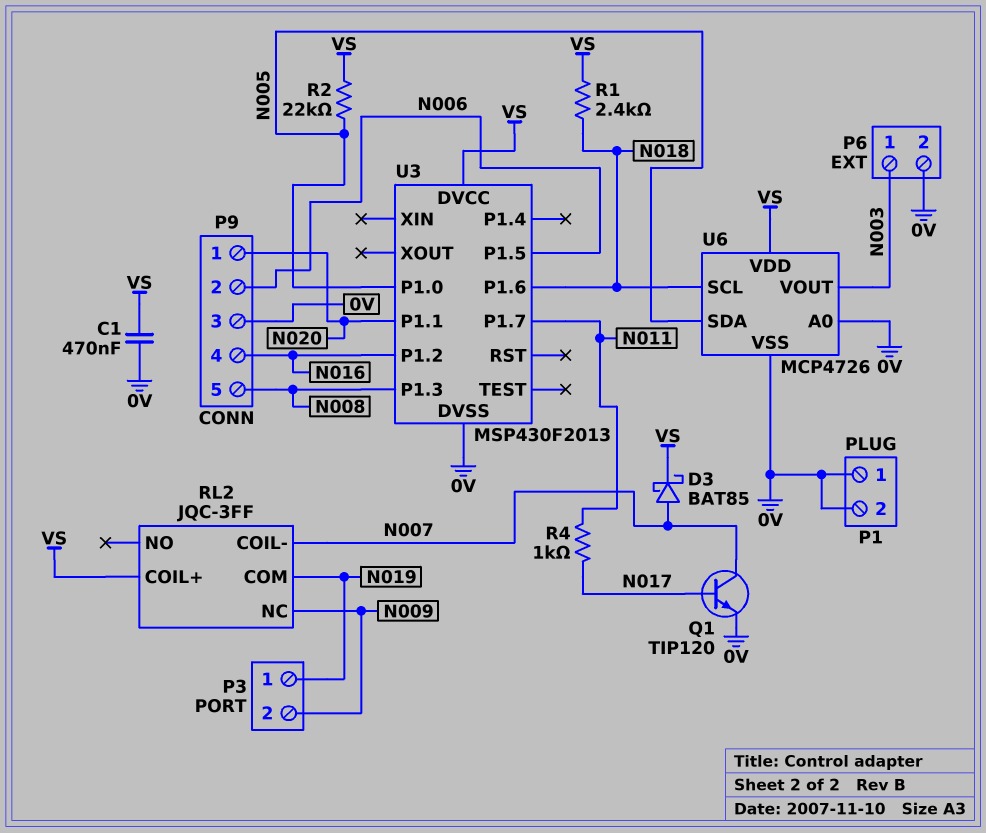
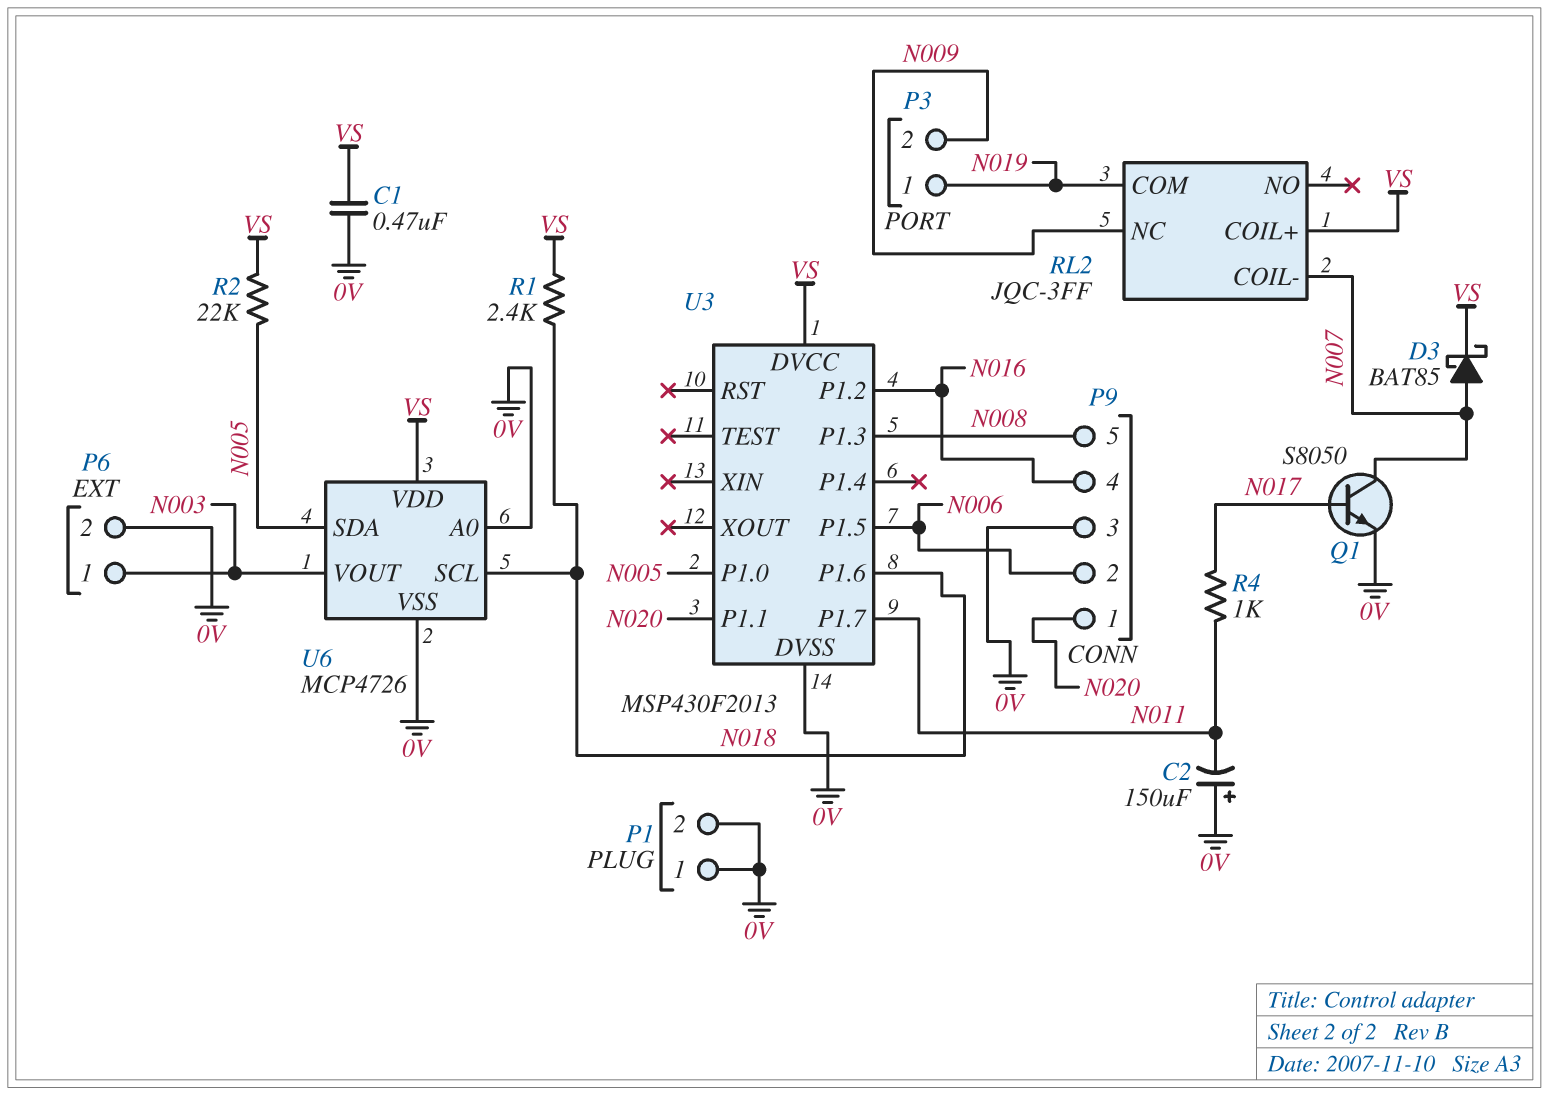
C2: none -> 150uF (plus 0V, minus N011)
Q1: NPN TIP120 (B N017, C N007, E 0V) -> NPN S8050 (B N017, C N007, E 0V)

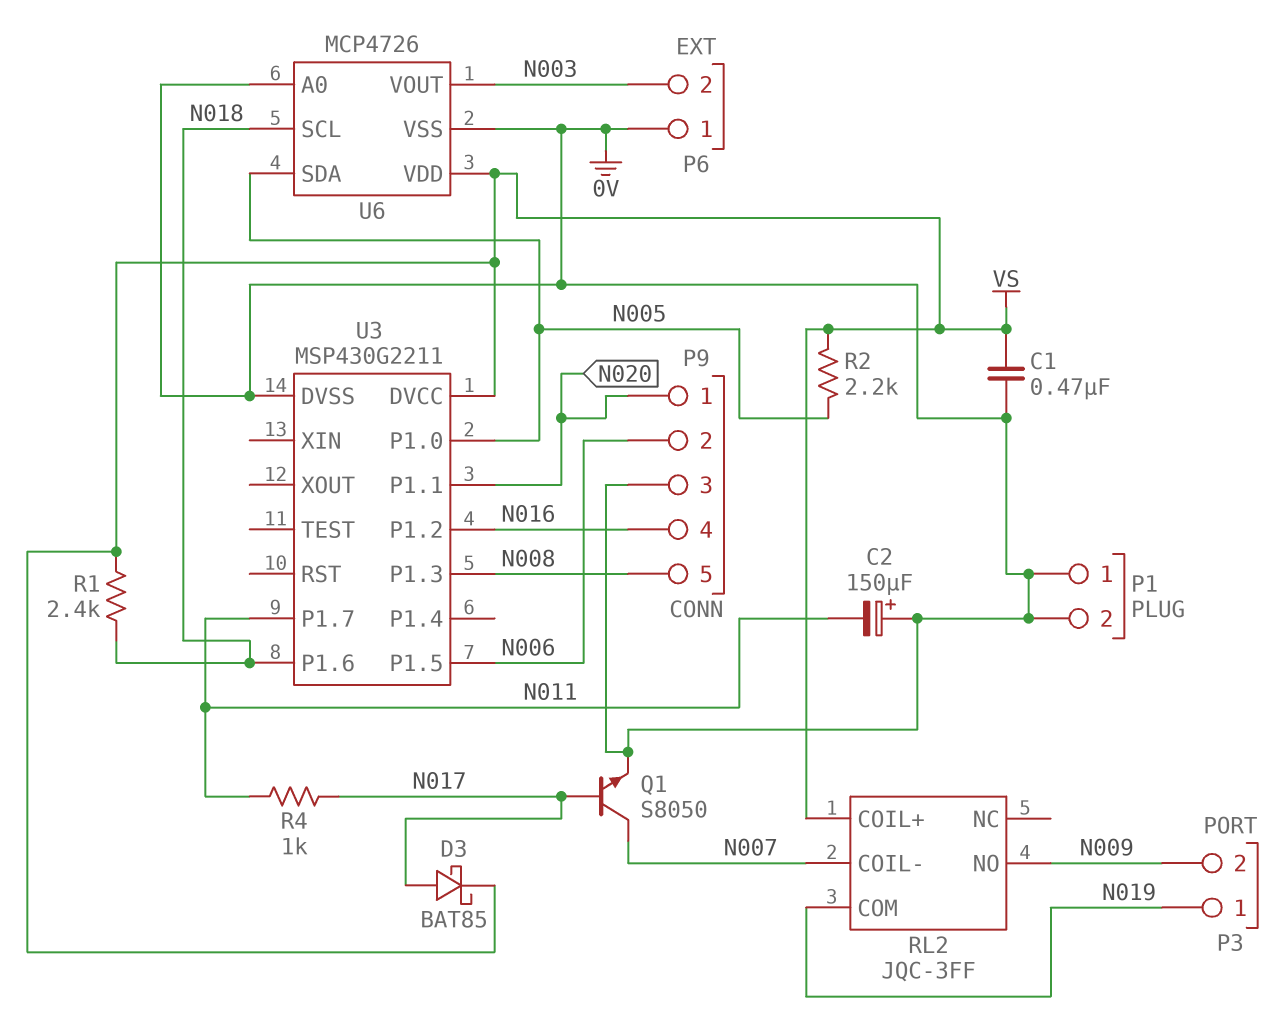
D3: schottky BAT85 (A N007, K VS) -> schottky BAT85 (A N017, K VS)
P6 pin 1: N003 -> 0V
P6 pin 2: 0V -> N003
R2: 22k (N005, VS) -> 2.2k (N005, VS)
RL2 pin NC: N009 -> none
RL2 pin NO: none -> N009
U3: MSP430F2013 -> MSP430G2211

